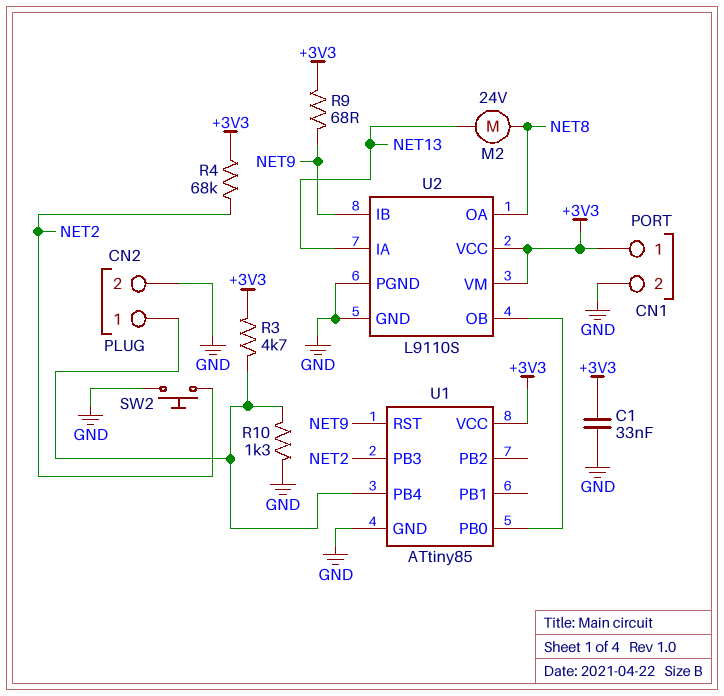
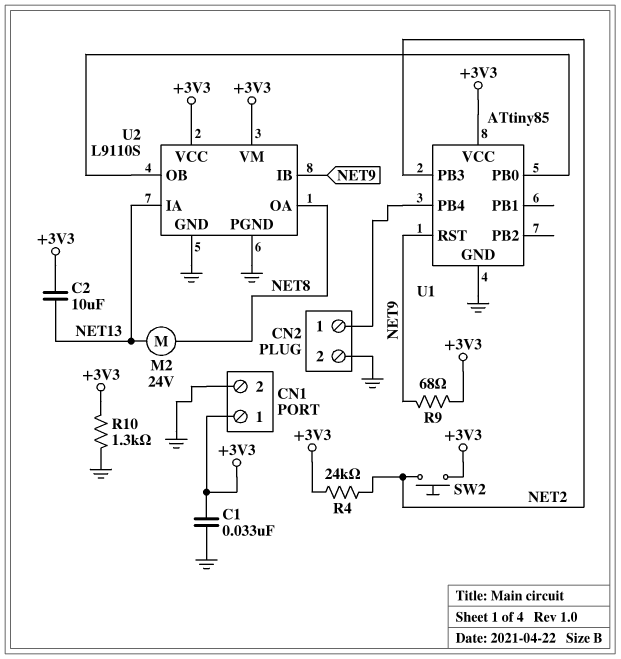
C2: none -> 10uF (+3V3, NET13)
R3: 4.7k (+3V3, CN2/1) -> none
R4: 68k (+3V3, NET2) -> 24k (+3V3, NET2)
R10: 1.3k (CN2/1, GND) -> 1.3k (+3V3, GND)
SW2: button (GND, NET2) -> button (+3V3, NET2)

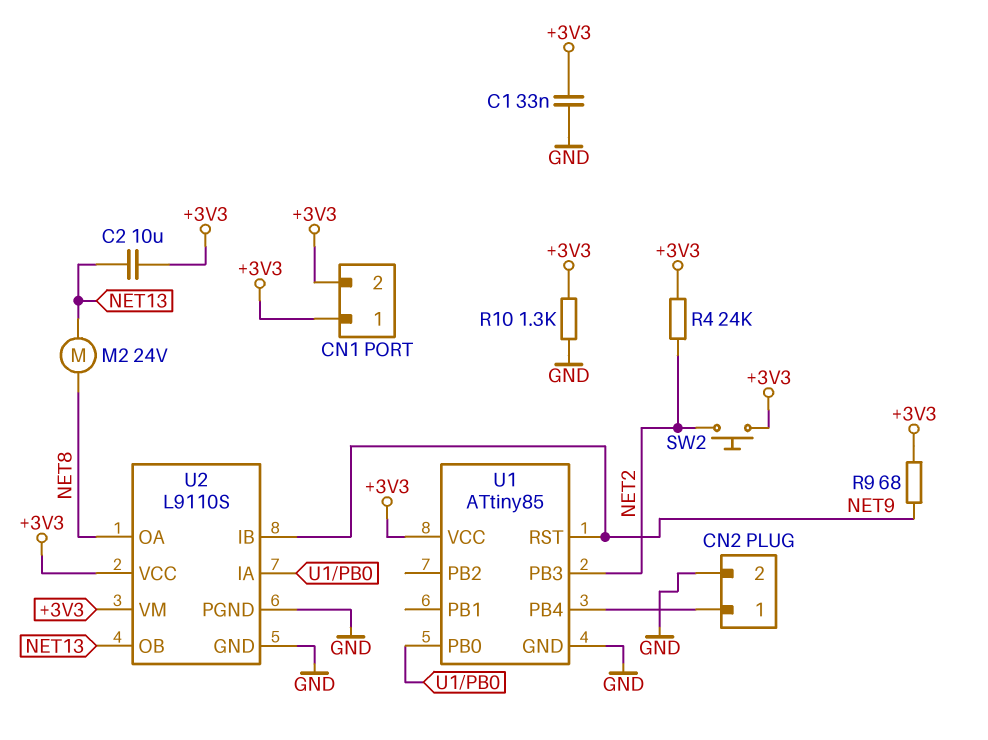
CN1 pin 2: GND -> +3V3
U2 pin IA: NET13 -> U1/PB0
U2 pin OB: U1/PB0 -> NET13

